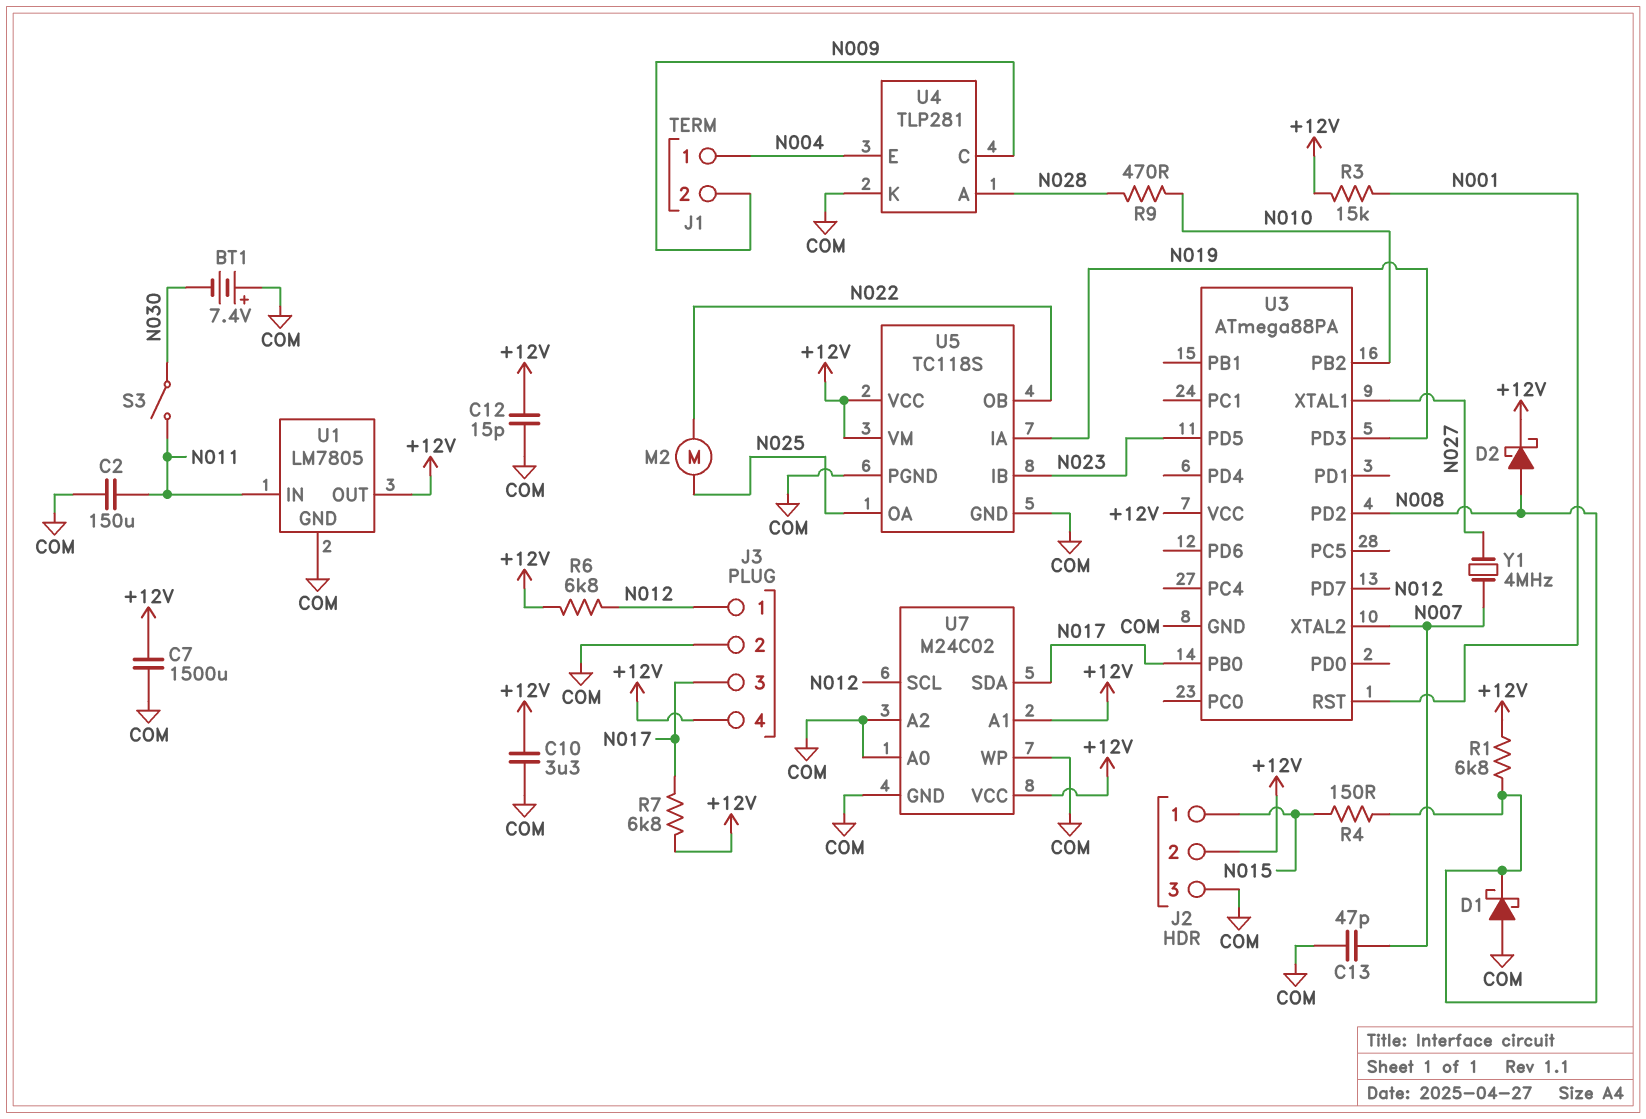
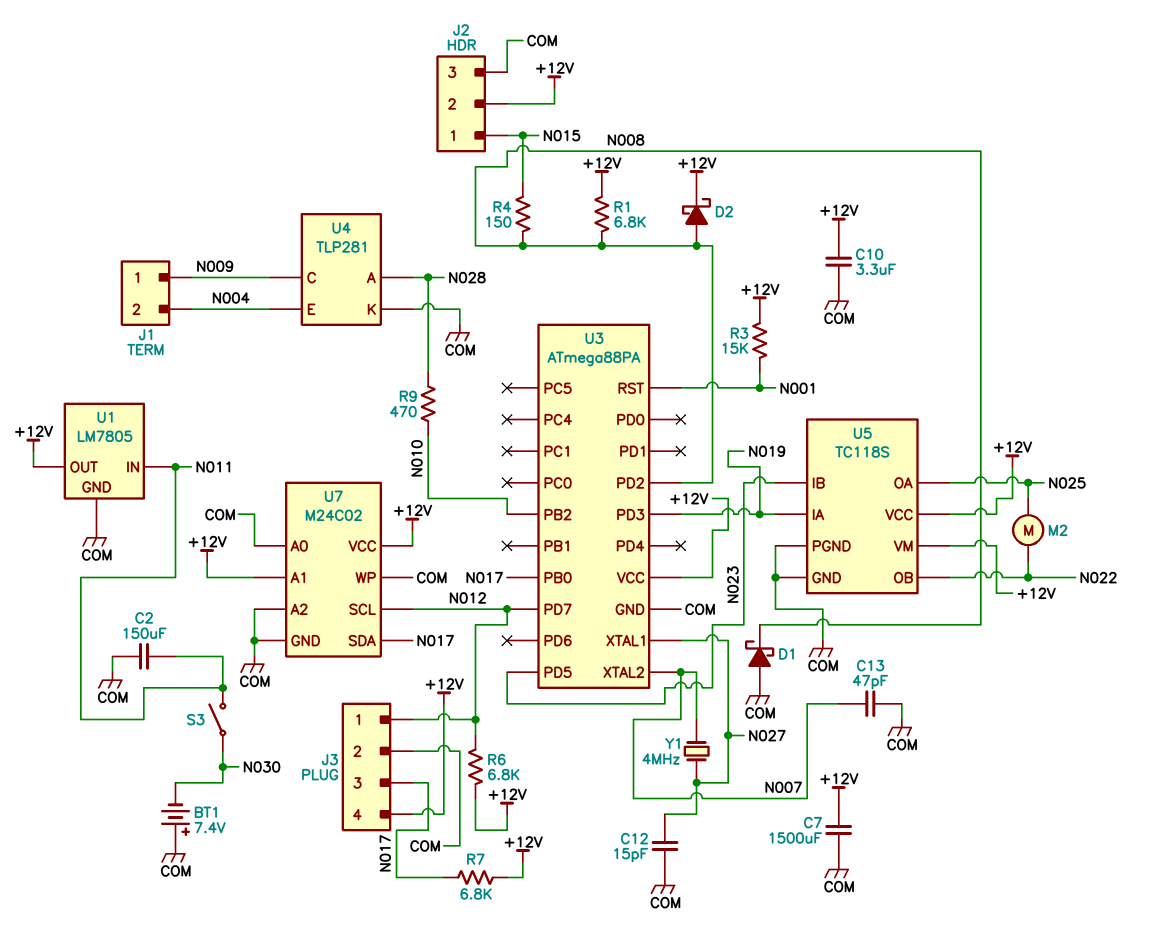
C12: 15pF (+12V, COM) -> 15pF (COM, N027)
J1 pin 1: N004 -> N009
J1 pin 2: N009 -> N004

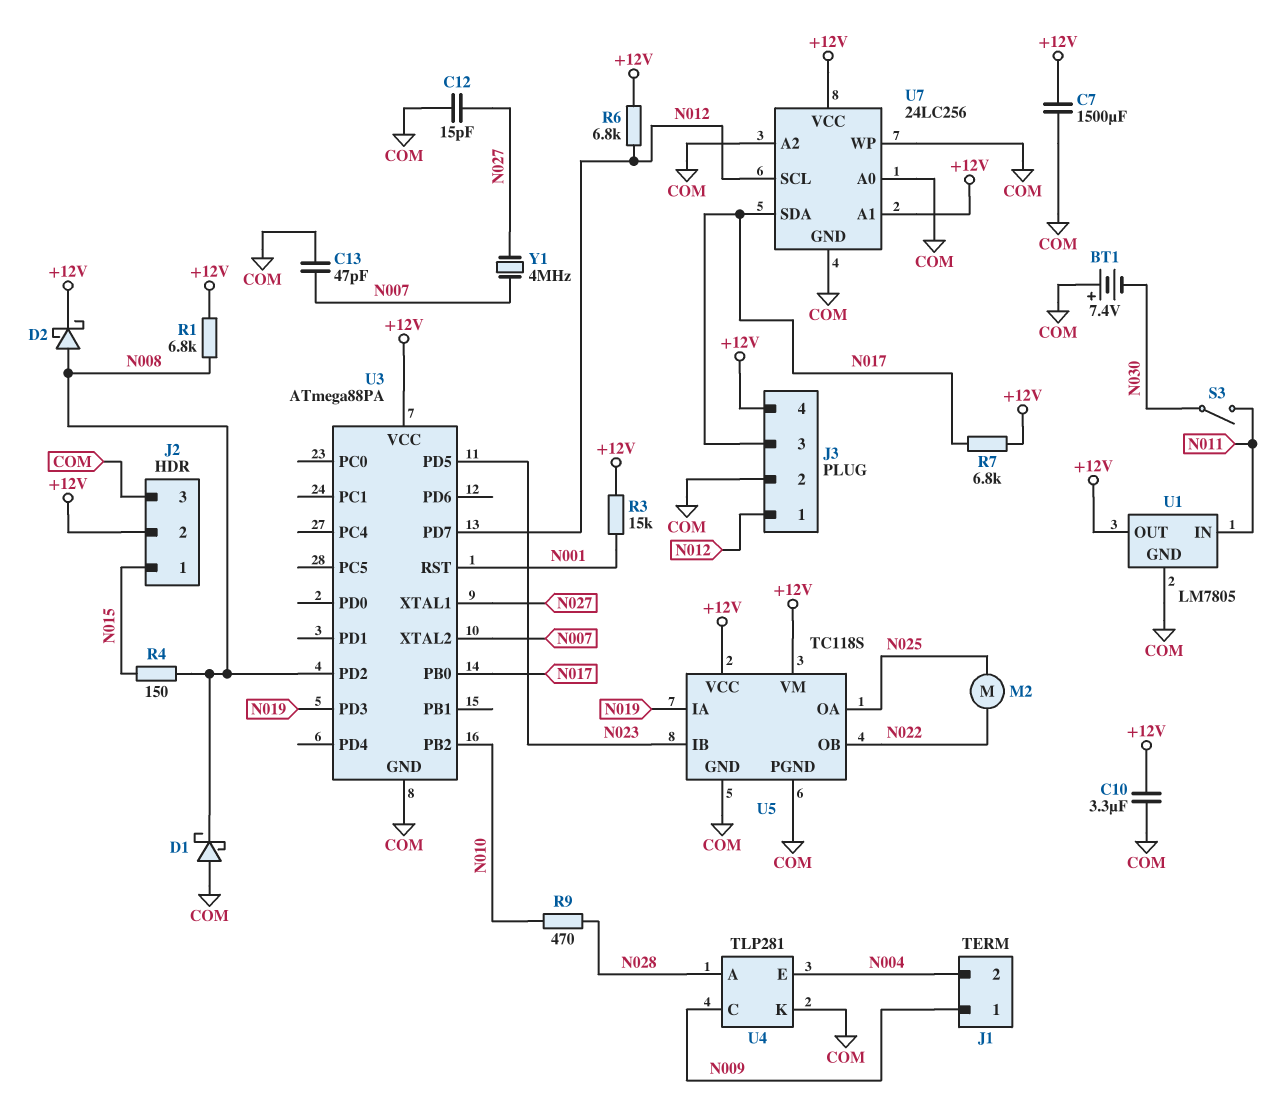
C2: 150uF (COM, N011) -> none
U7: M24C02 -> 24LC256

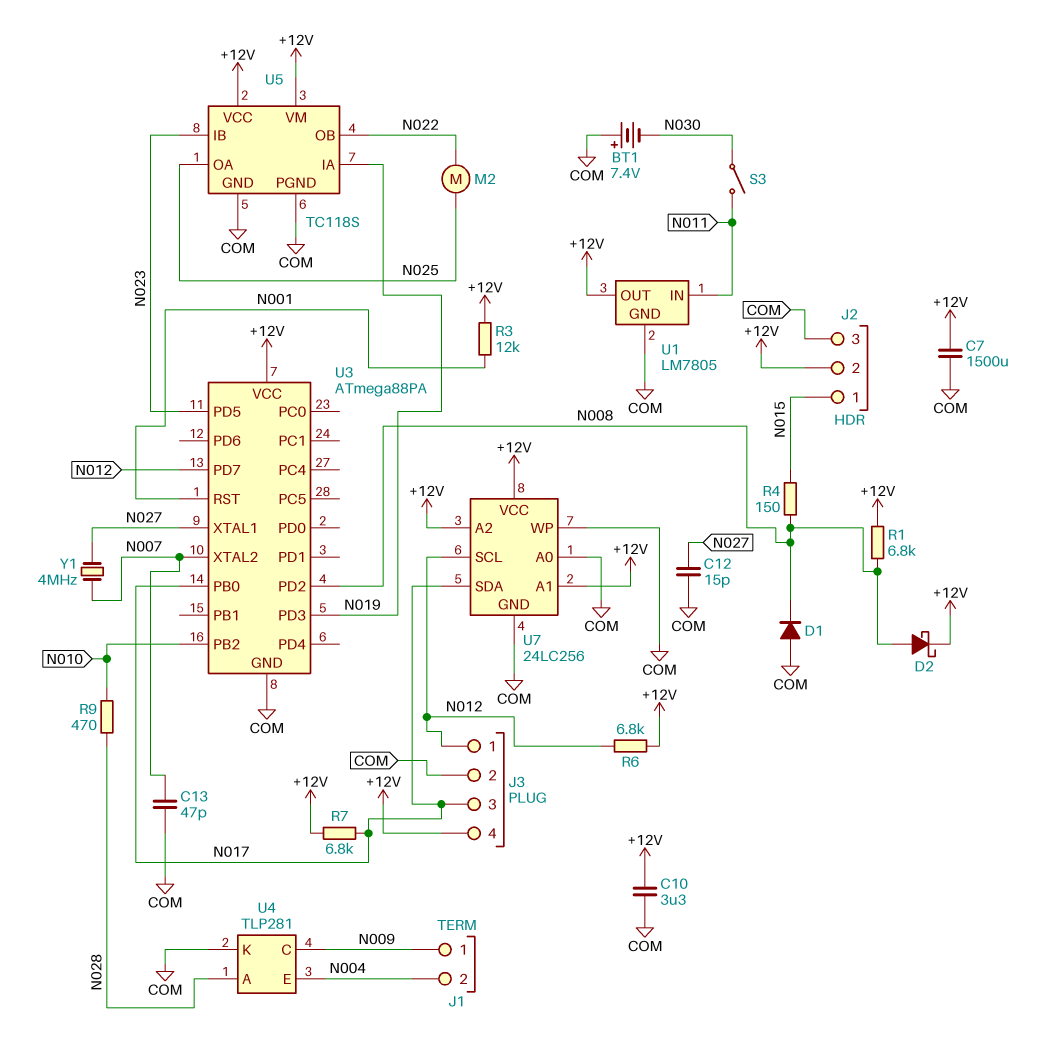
D1: schottky (A COM, K N008) -> diode (A COM, K N008)
R3: 15k (+12V, N001) -> 12k (+12V, N001)
U7 pin A2: COM -> +12V

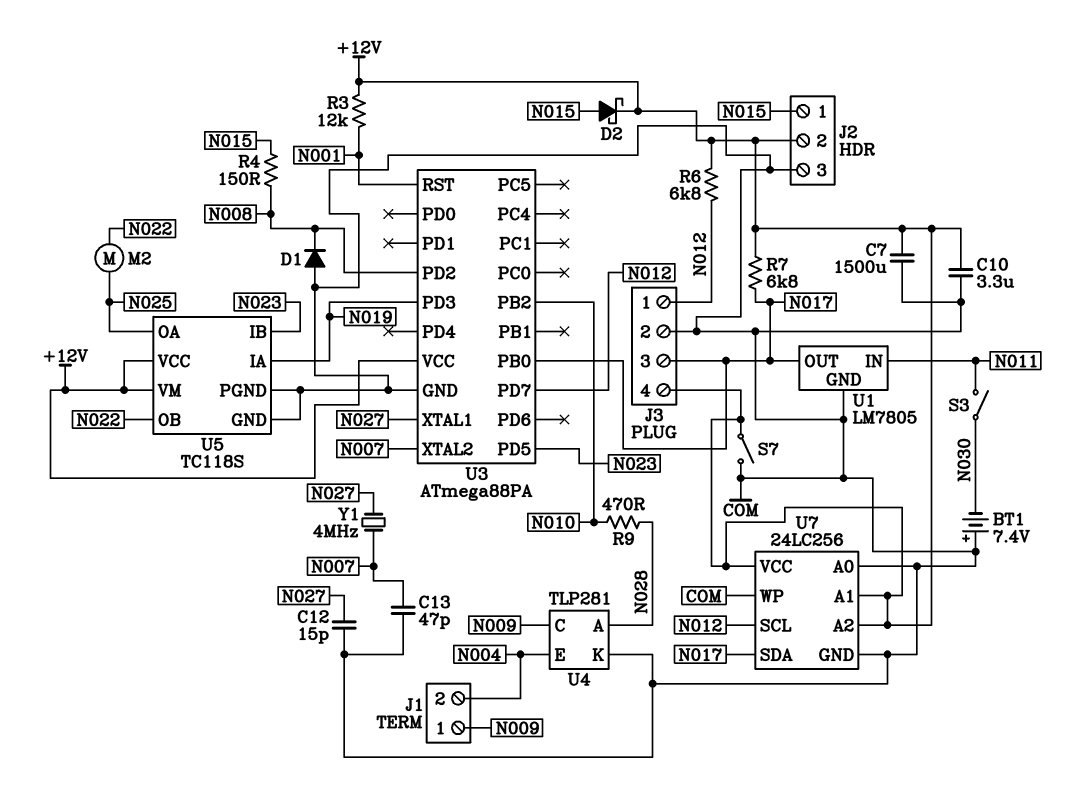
D2: schottky (A N008, K +12V) -> schottky (A N015, K +12V)
R1: 6.8k (+12V, N008) -> none
S7: none -> switch (+12V, COM)
U1 pin OUT: +12V -> N017

